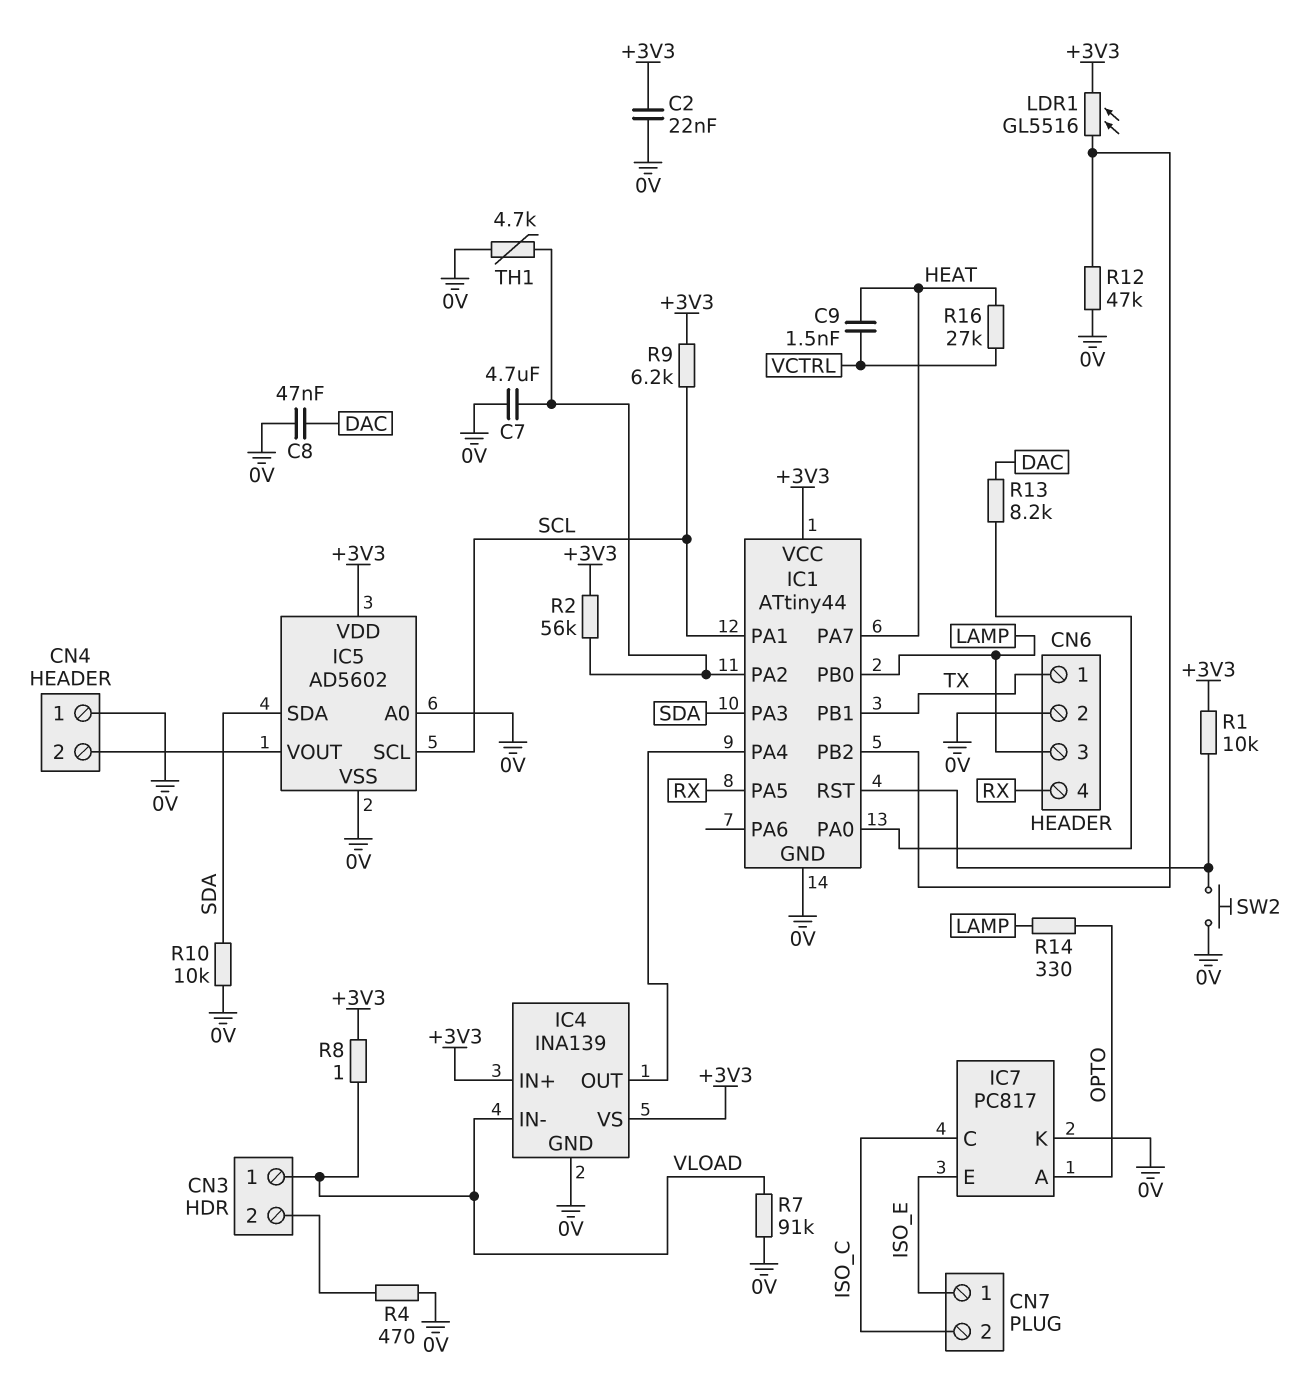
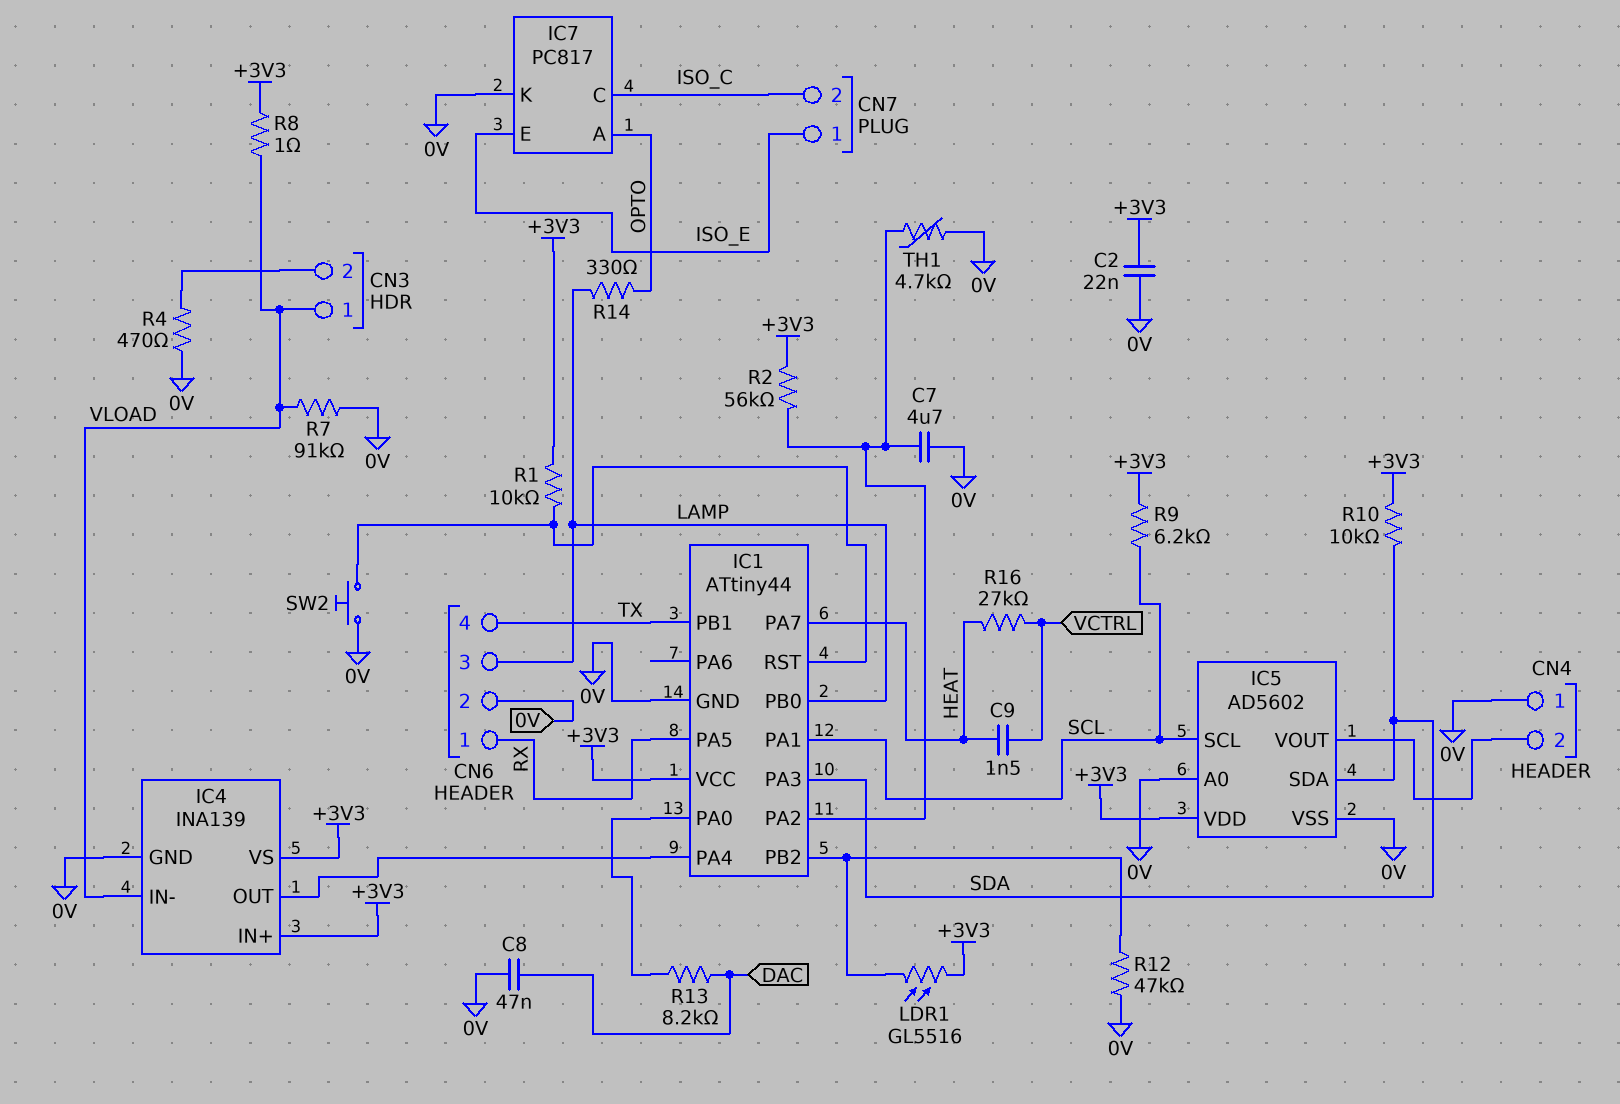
CN6 pin 1: TX -> RX
CN6 pin 4: RX -> TX
R10: 10k (0V, SDA) -> 10k (+3V3, SDA)

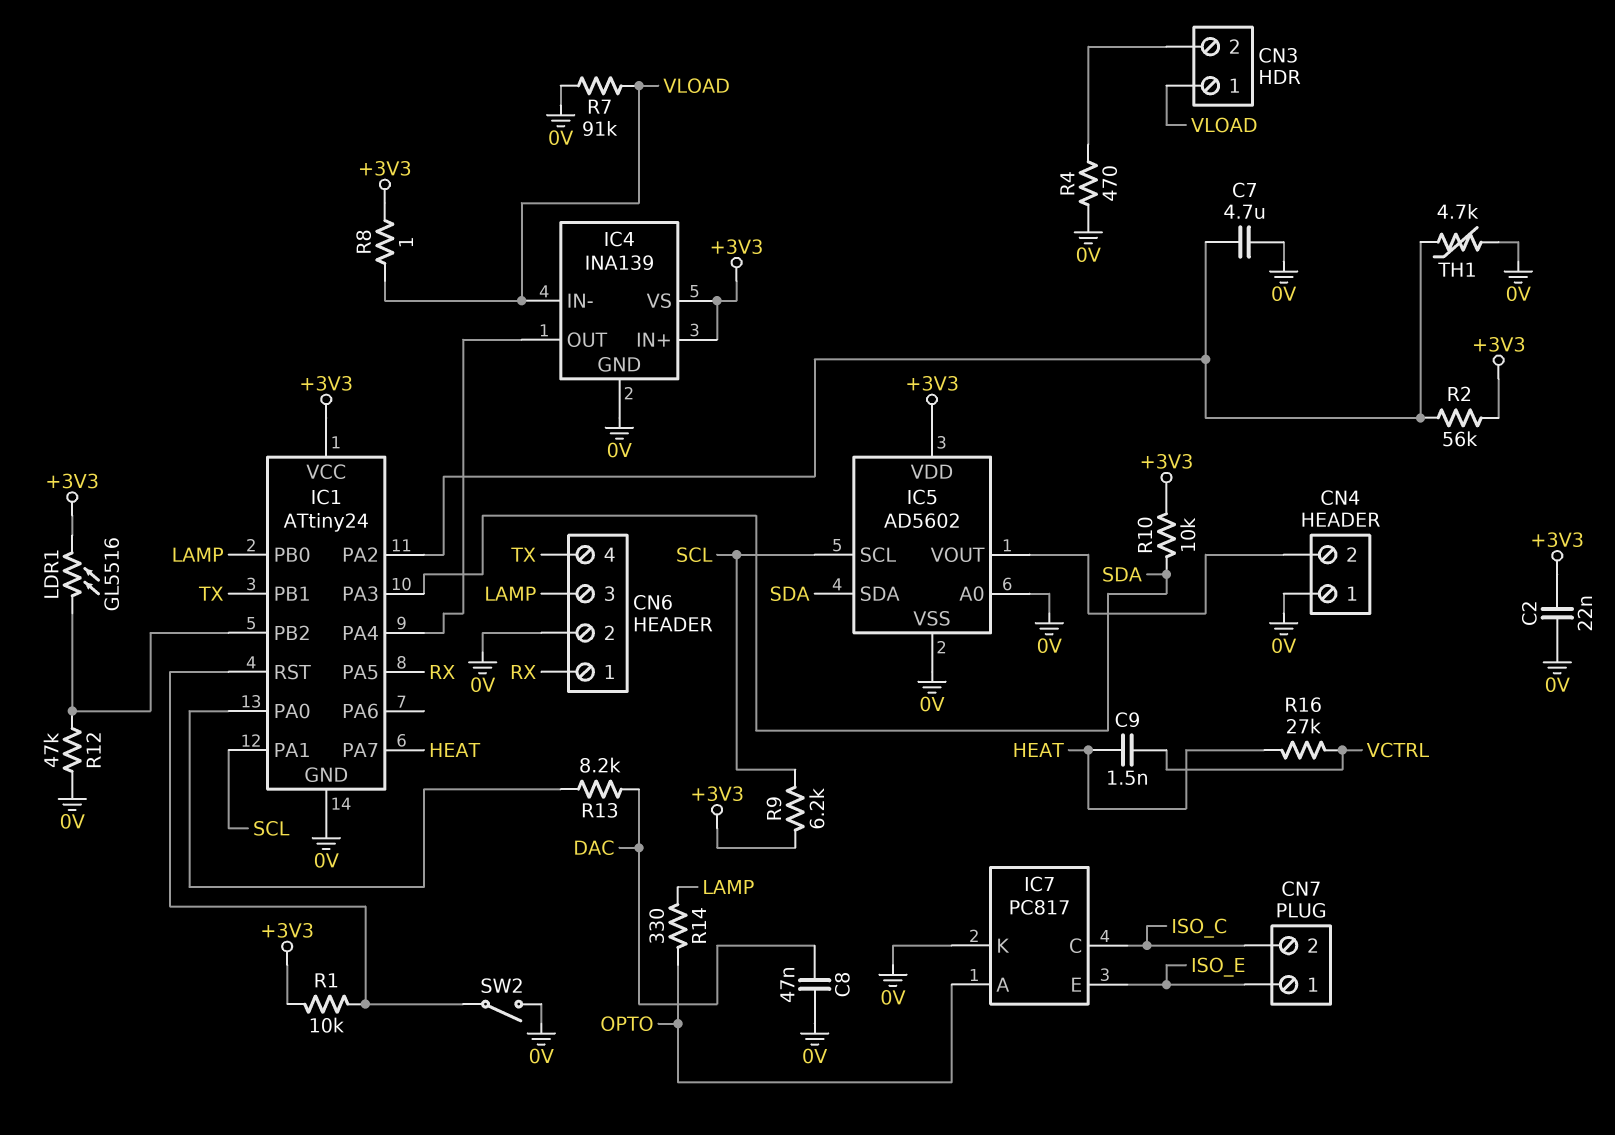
IC1: ATtiny44 -> ATtiny24
SW2: button (0V, IC1/RST) -> switch (0V, IC1/RST)

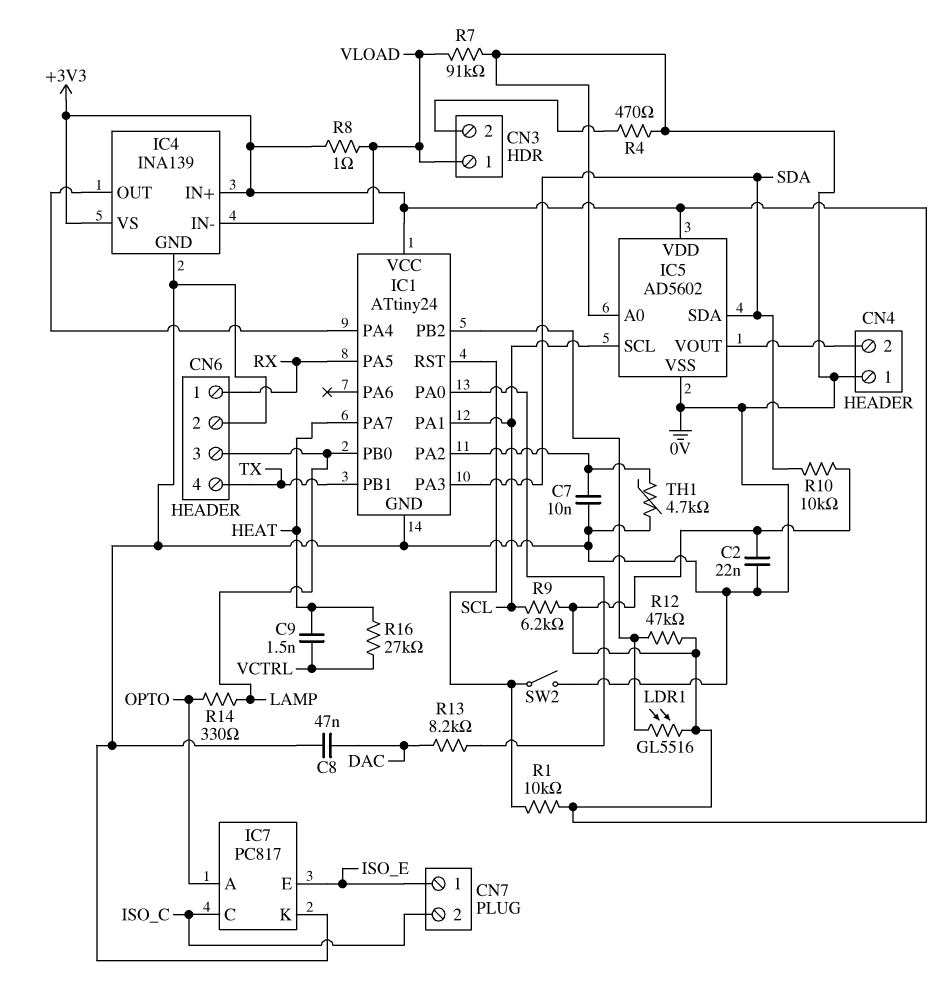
C7: 4.7uF (0V, IC1/PA2) -> 10nF (0V, IC1/PA2)
R2: 56k (+3V3, IC1/PA2) -> none
R12: 47k (0V, IC1/PB2) -> 47k (+3V3, IC1/PB2)

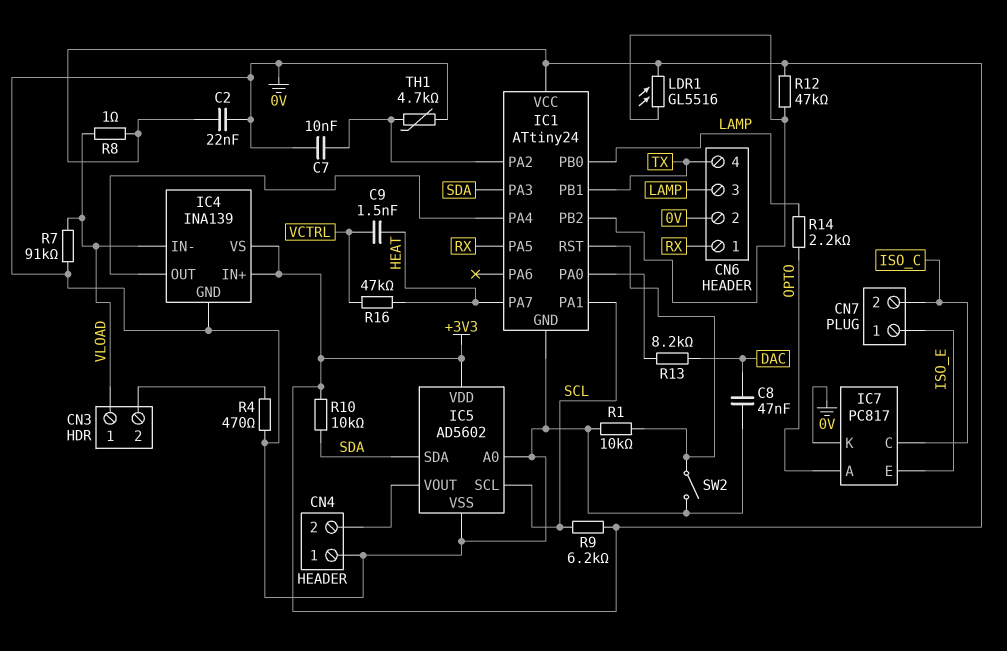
R1: 10k (+3V3, IC1/RST) -> 10k (0V, IC1/RST)
R14: 330 (LAMP, OPTO) -> 2.2k (LAMP, OPTO)
R16: 27k (HEAT, VCTRL) -> 47k (HEAT, VCTRL)

